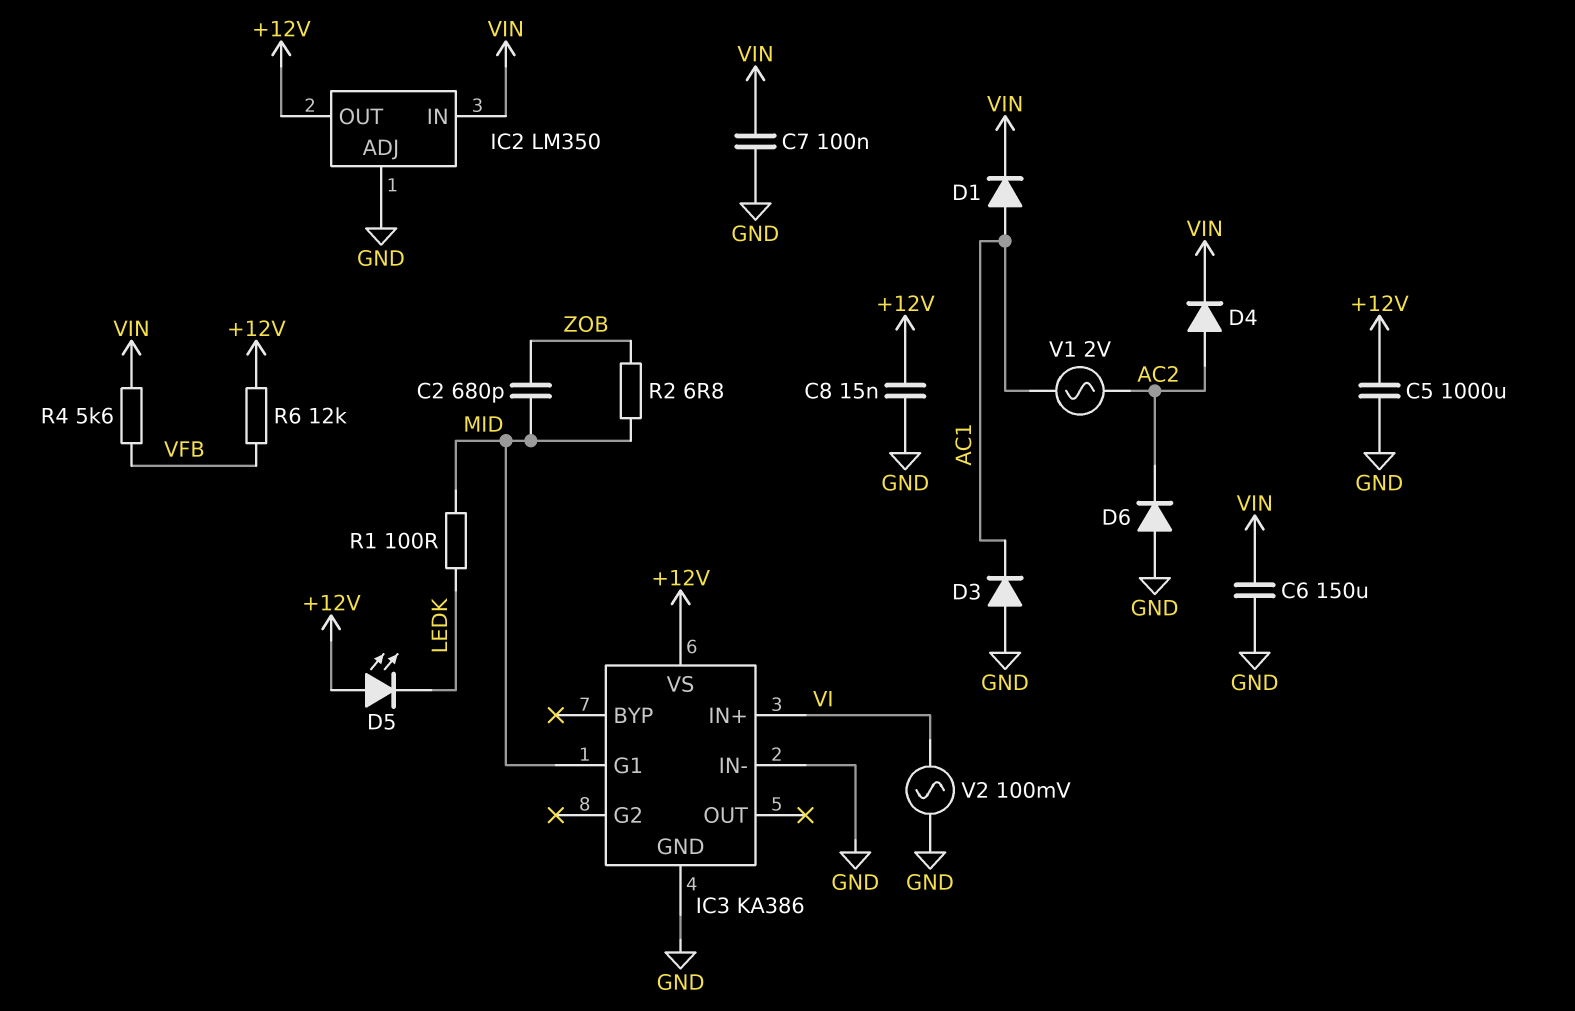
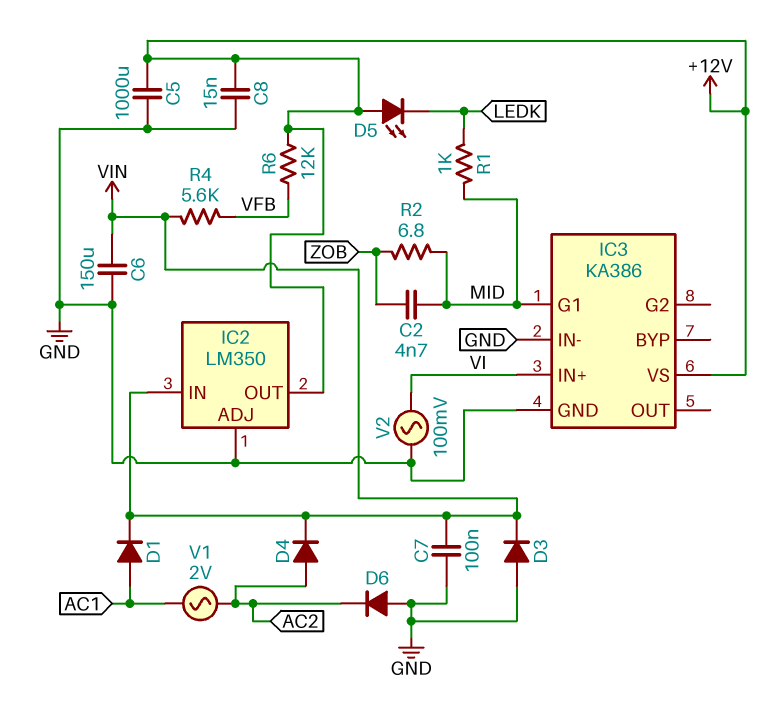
C2: 680pF (MID, ZOB) -> 4.7nF (MID, ZOB)
D3: diode (A GND, K AC1) -> diode (A GND, K VIN)
R1: 100 (LEDK, MID) -> 1k (LEDK, MID)

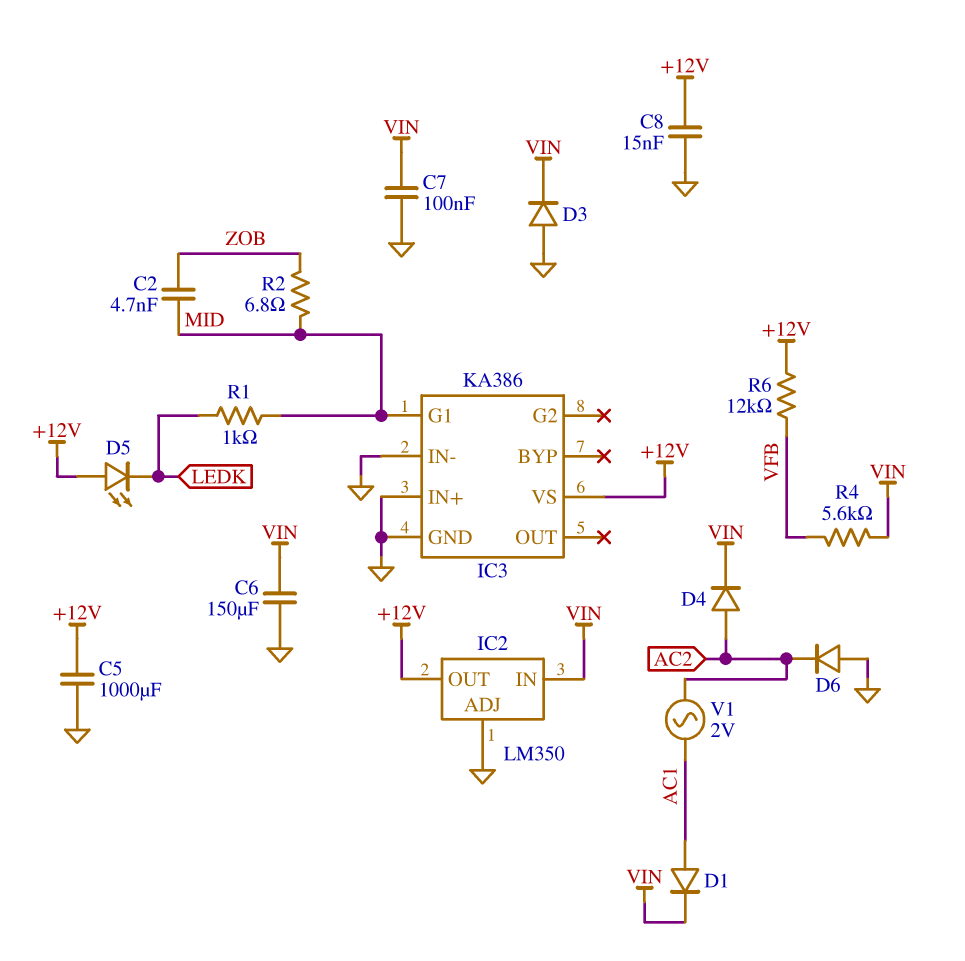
IC3 pin IN+: VI -> GND
V2: AC 100mV (GND, VI) -> none

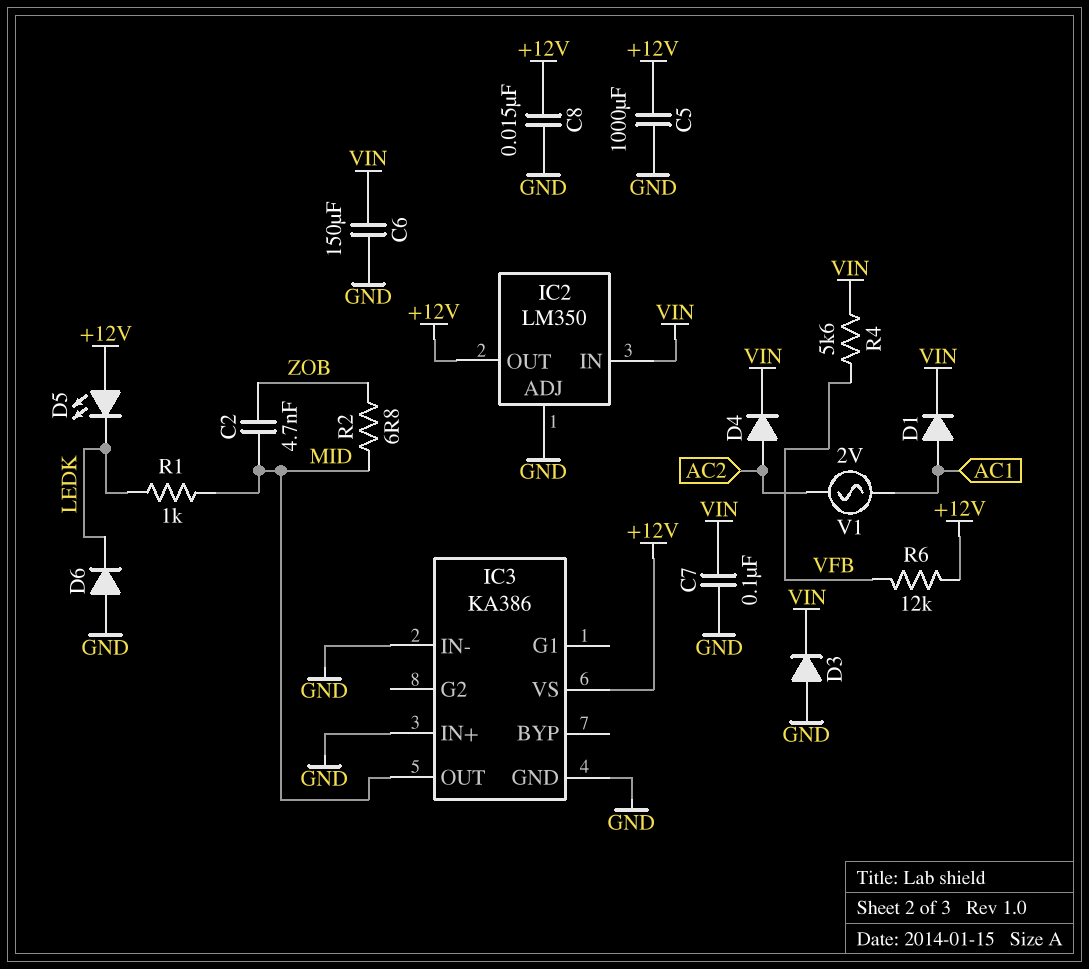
D6: diode (A GND, K AC2) -> diode (A GND, K LEDK)
IC3 pin G1: MID -> none
IC3 pin OUT: none -> MID

